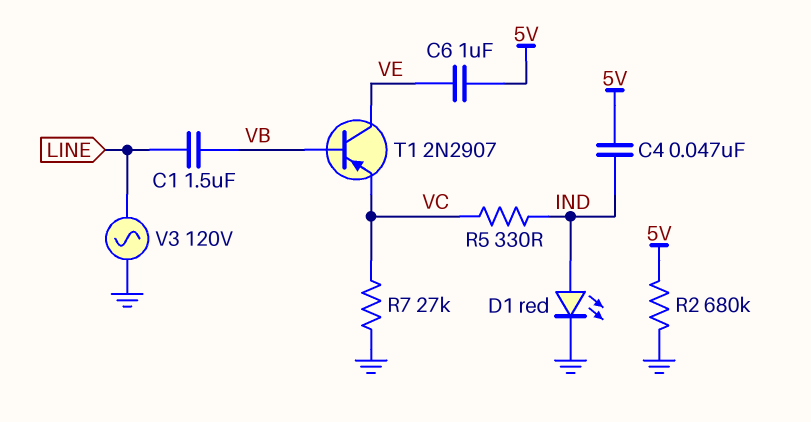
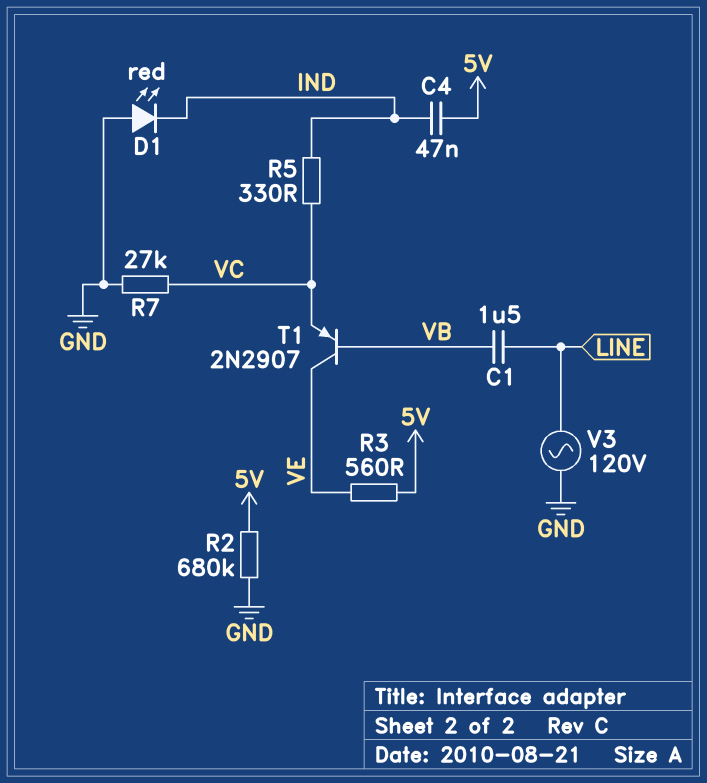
C6: 1uF (5V, VE) -> none
D1: LED red (A IND, K GND) -> LED red (A GND, K IND)
R3: none -> 560 (5V, VE)

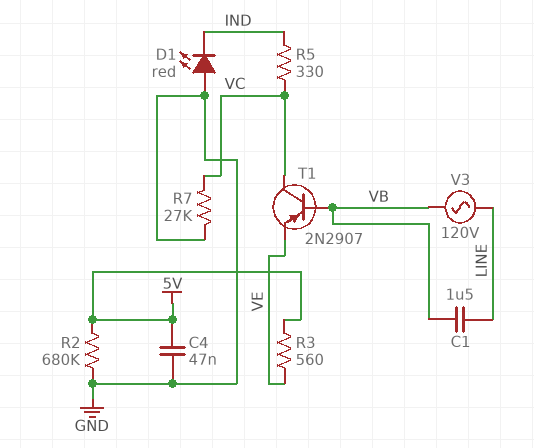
C4: 47nF (5V, IND) -> 47nF (5V, GND)
T1: PNP 2N2907 (B VB, C VE, E VC) -> PNP 2N2907 (B VB, C VC, E VE)
V3: AC 120V (GND, LINE) -> AC 120V (LINE, VB)

